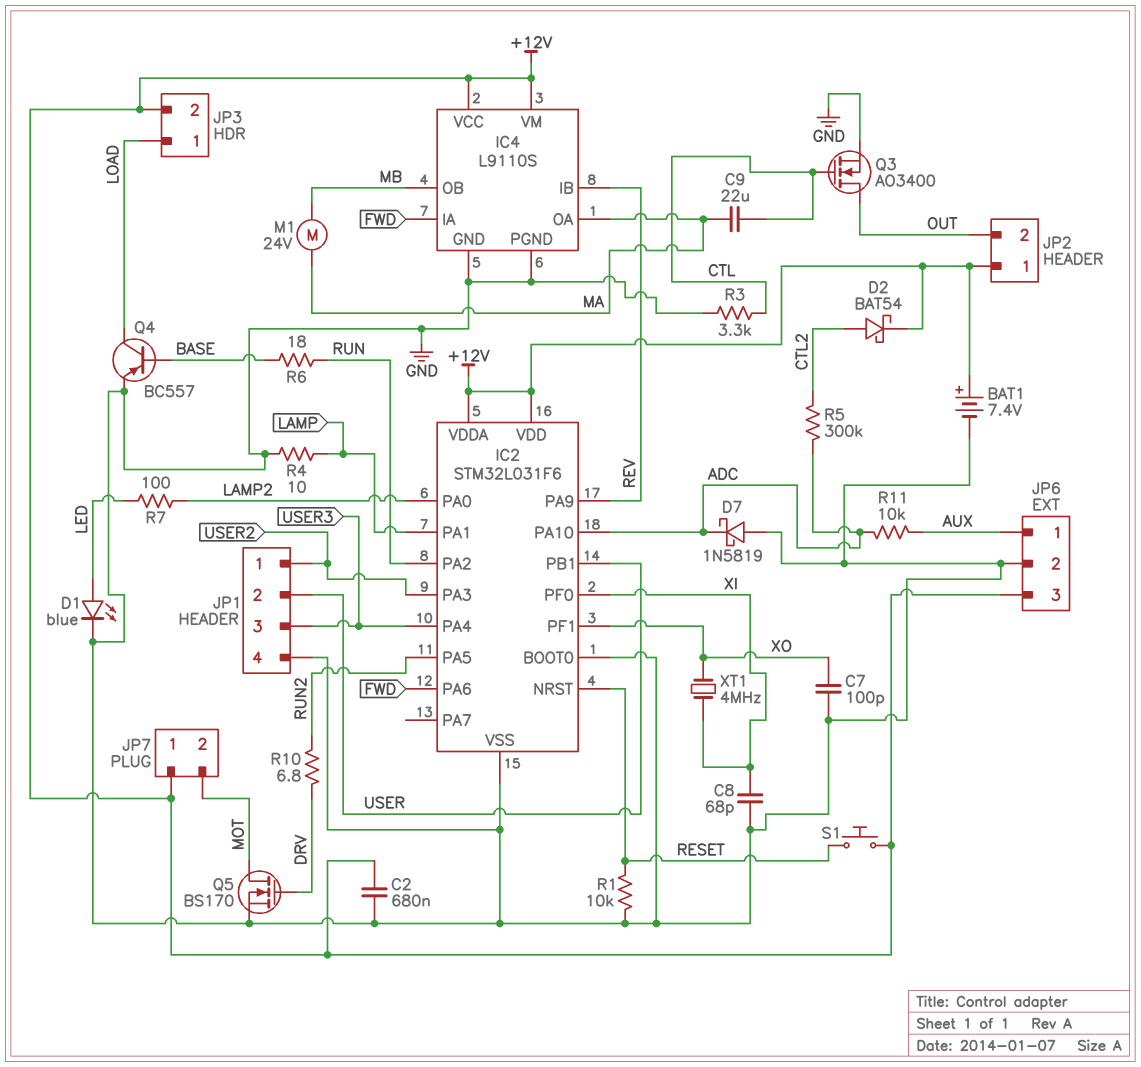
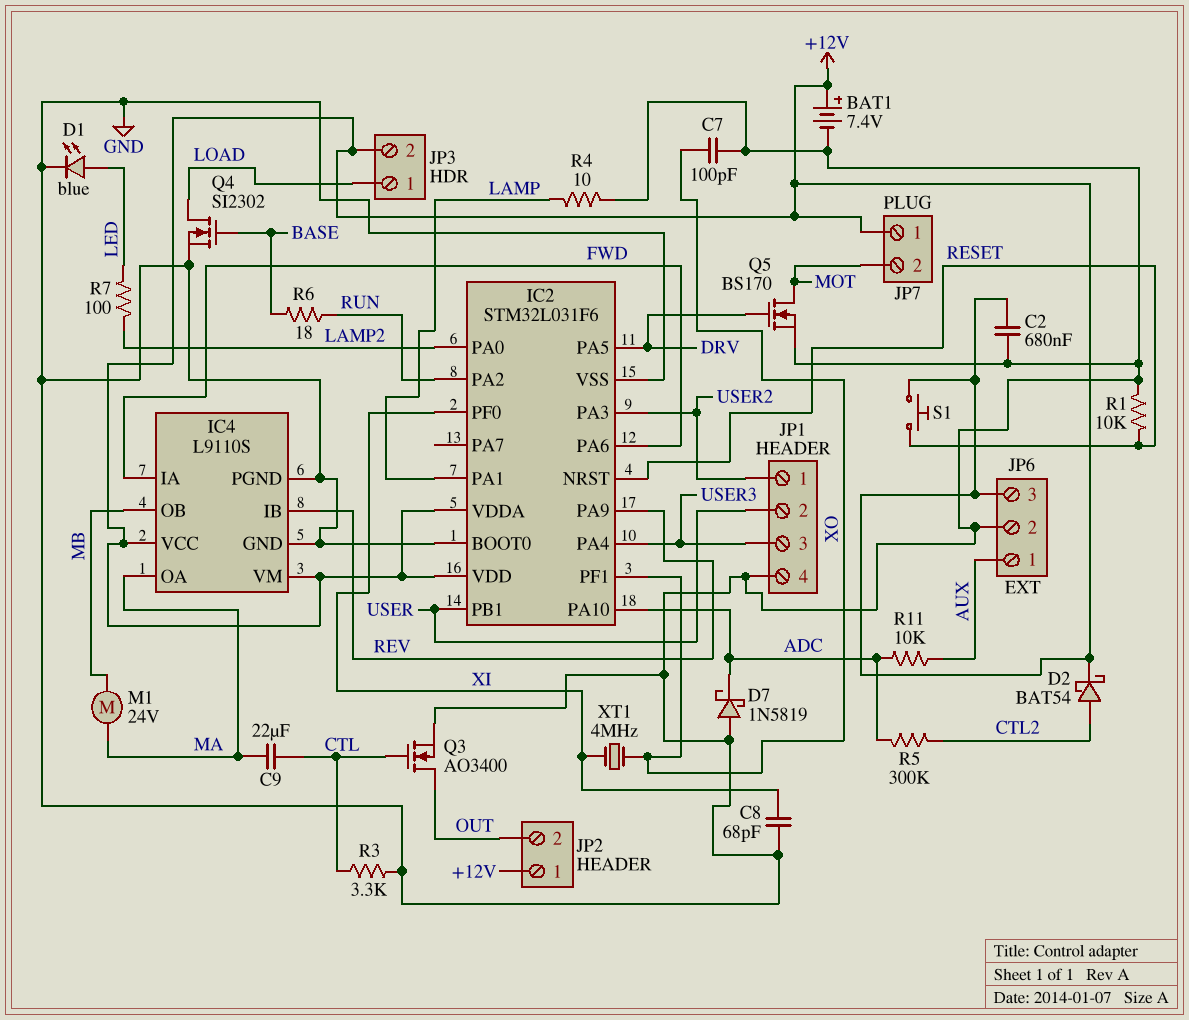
IC2 pin PA5: RUN2 -> DRV
Q4: PNP BC557 (B BASE, C LOAD, E GND) -> NMOS SI2302 (G BASE, D LOAD, S GND)
R10: 6.8 (DRV, RUN2) -> none

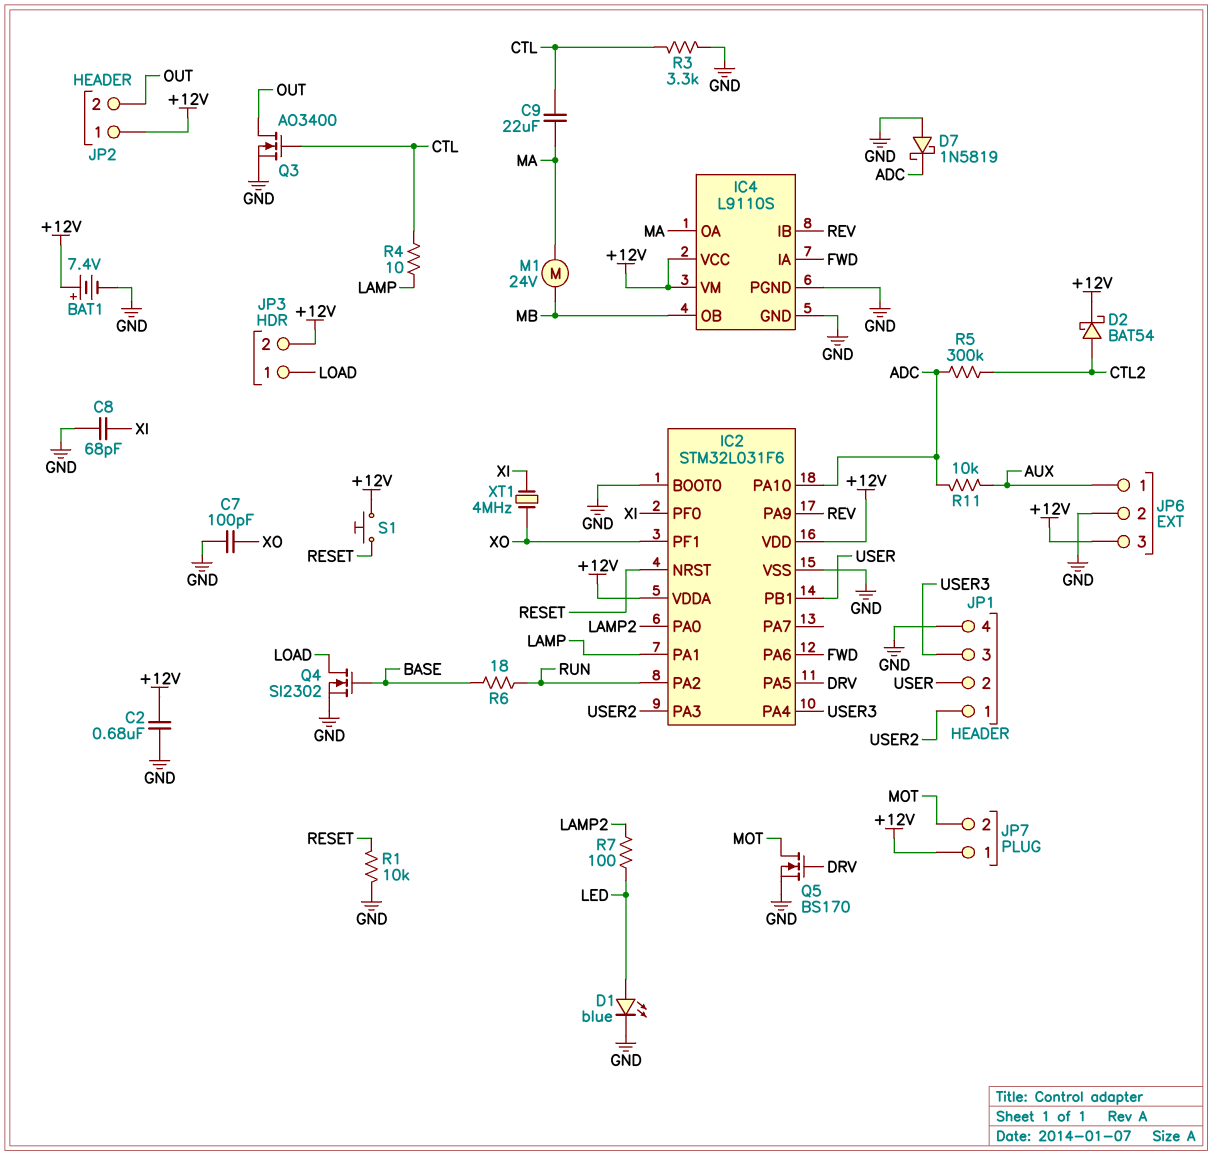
R4: 10 (GND, LAMP) -> 10 (CTL, LAMP)

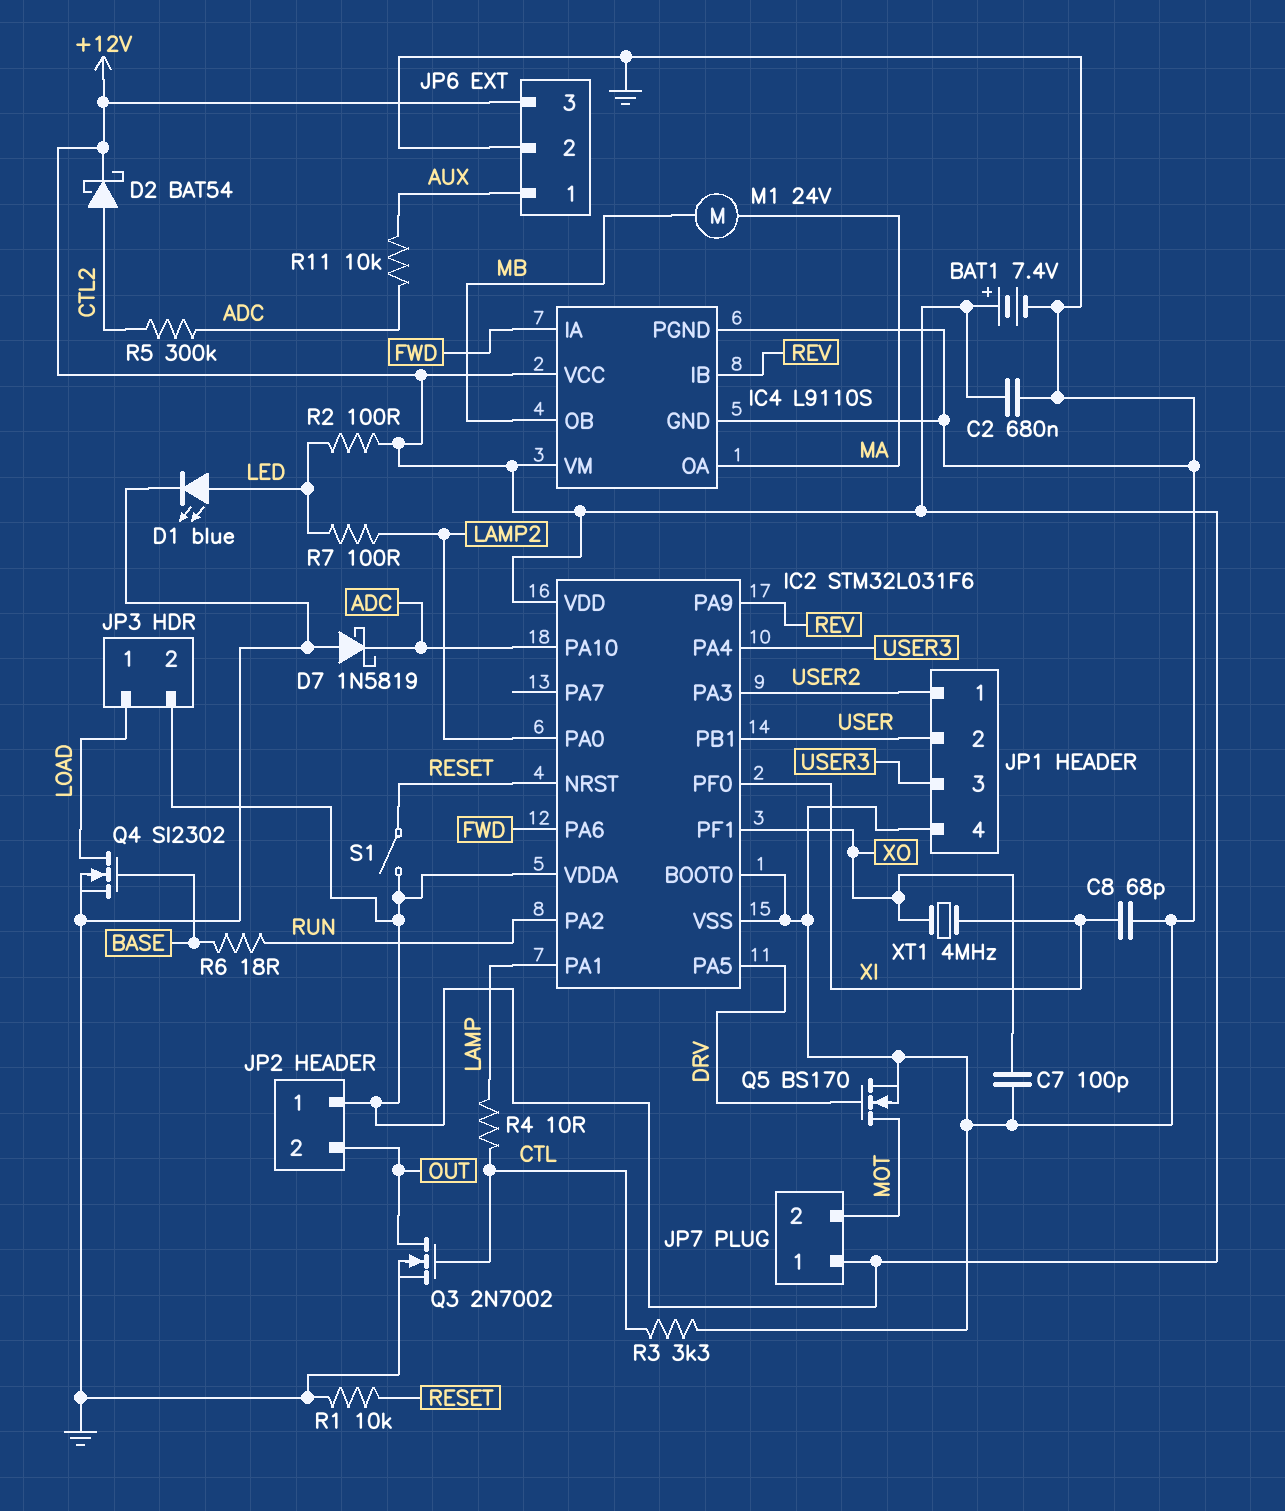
C9: 22uF (CTL, MA) -> none
Q3: NMOS AO3400 (G CTL, D OUT, S GND) -> NMOS 2N7002 (G CTL, D OUT, S GND)
R2: none -> 100 (+12V, LED)
S1: button (+12V, RESET) -> switch (+12V, RESET)

